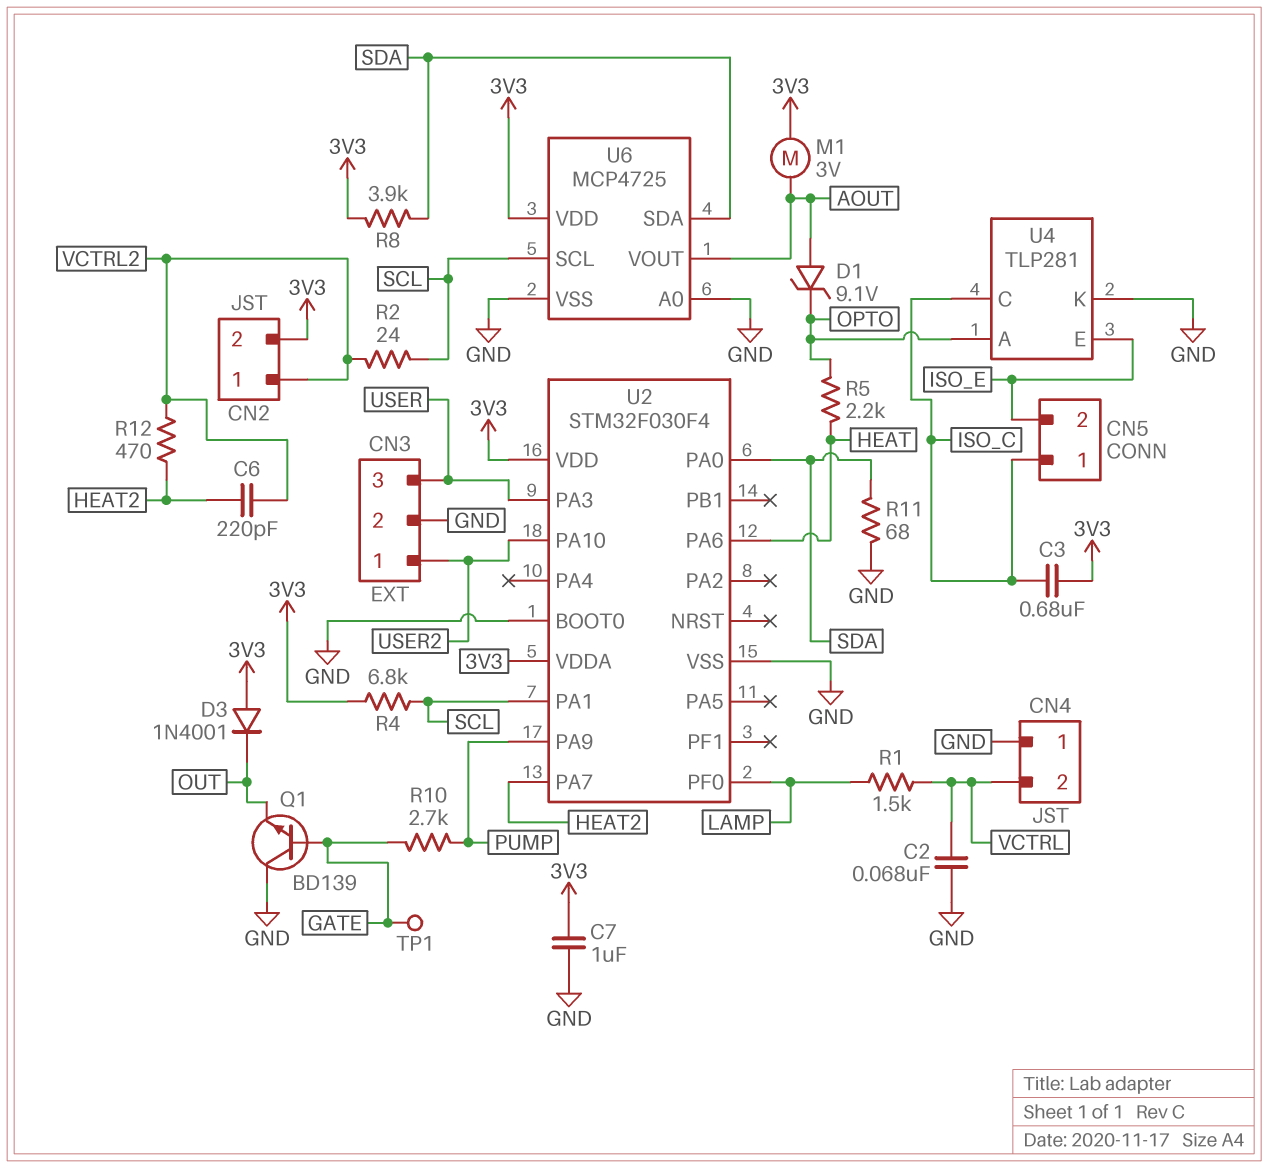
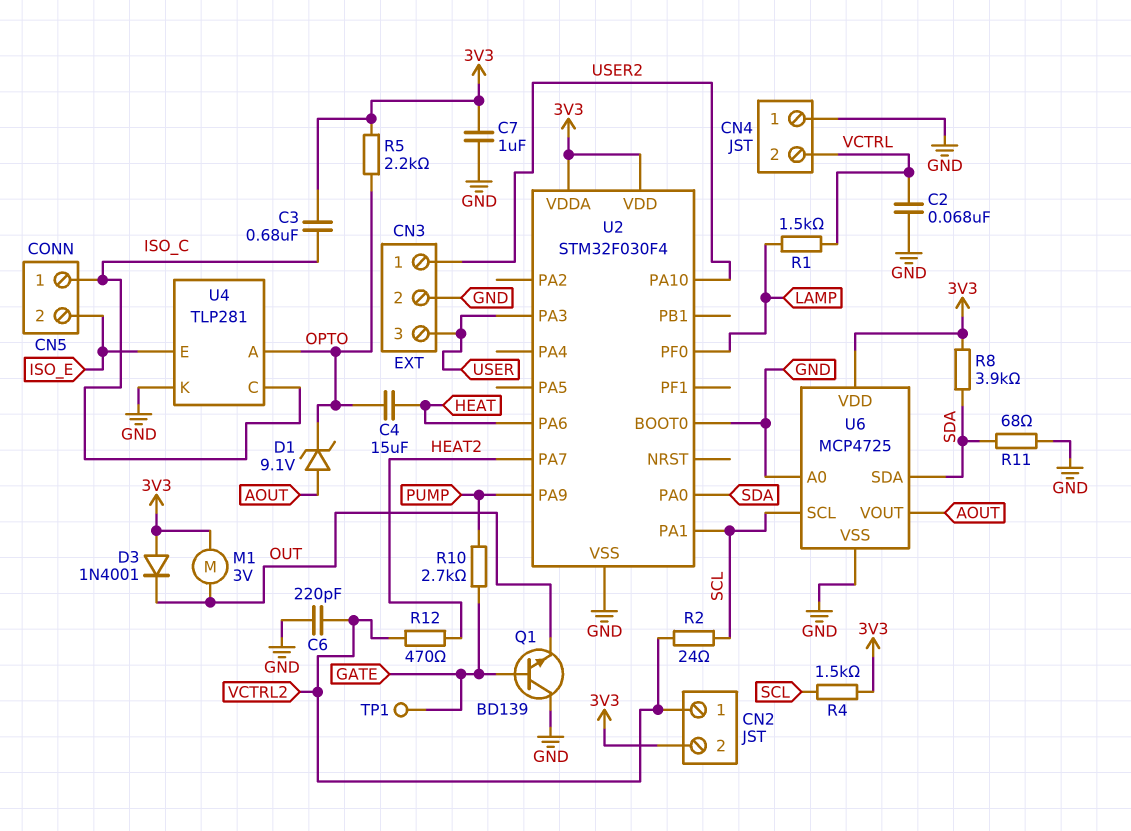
C4: none -> 15uF (HEAT, OPTO)
C6: 220pF (HEAT2, VCTRL2) -> 220pF (GND, VCTRL2)
M1: motor 3V (3V3, AOUT) -> motor 3V (3V3, OUT)
R4: 6.8k (3V3, SCL) -> 1.5k (3V3, SCL)
R5: 2.2k (HEAT, OPTO) -> 2.2k (3V3, OPTO)

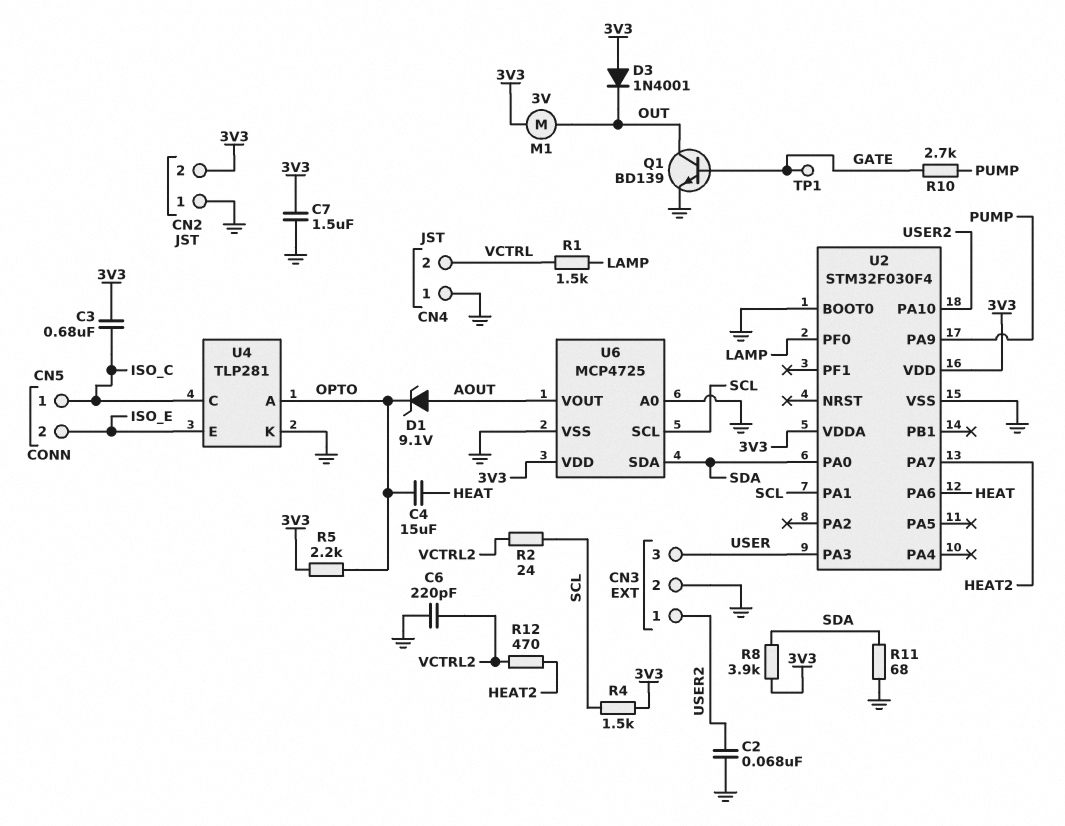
C2: 68nF (GND, VCTRL) -> 68nF (GND, USER2)
C7: 1uF (3V3, GND) -> 1.5uF (3V3, GND)
CN2 pin 1: VCTRL2 -> GND
Q1: NPN BD139 (B GATE, C GND, E OUT) -> NPN BD139 (B GATE, C OUT, E GND)

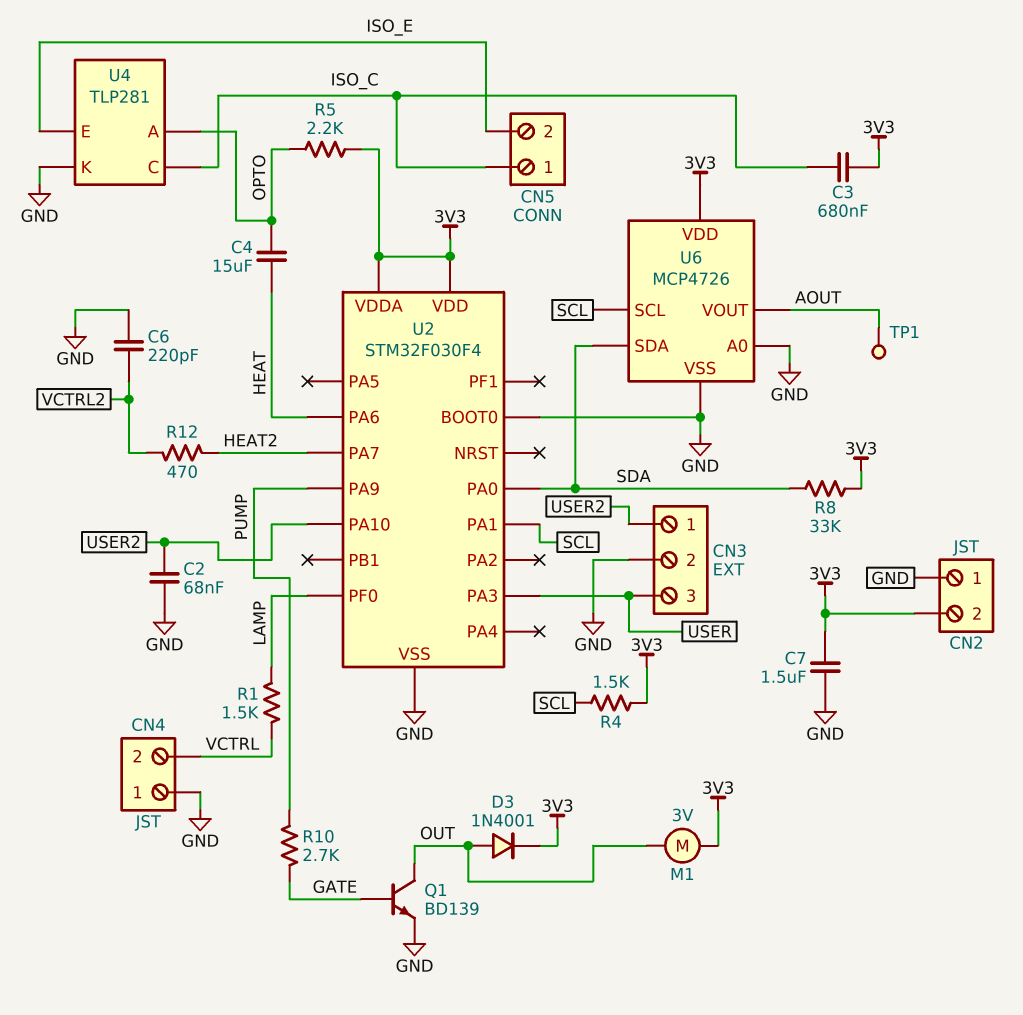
D1: zener 9.1V (A AOUT, K OPTO) -> none
D3: diode 1N4001 (A 3V3, K OUT) -> diode 1N4001 (A OUT, K 3V3)
R2: 24 (SCL, VCTRL2) -> none
R8: 3.9k (3V3, SDA) -> 33k (3V3, SDA)
R11: 68 (GND, SDA) -> none
TP1: test point (GATE) -> test point (AOUT)
U6: MCP4725 -> MCP4726

